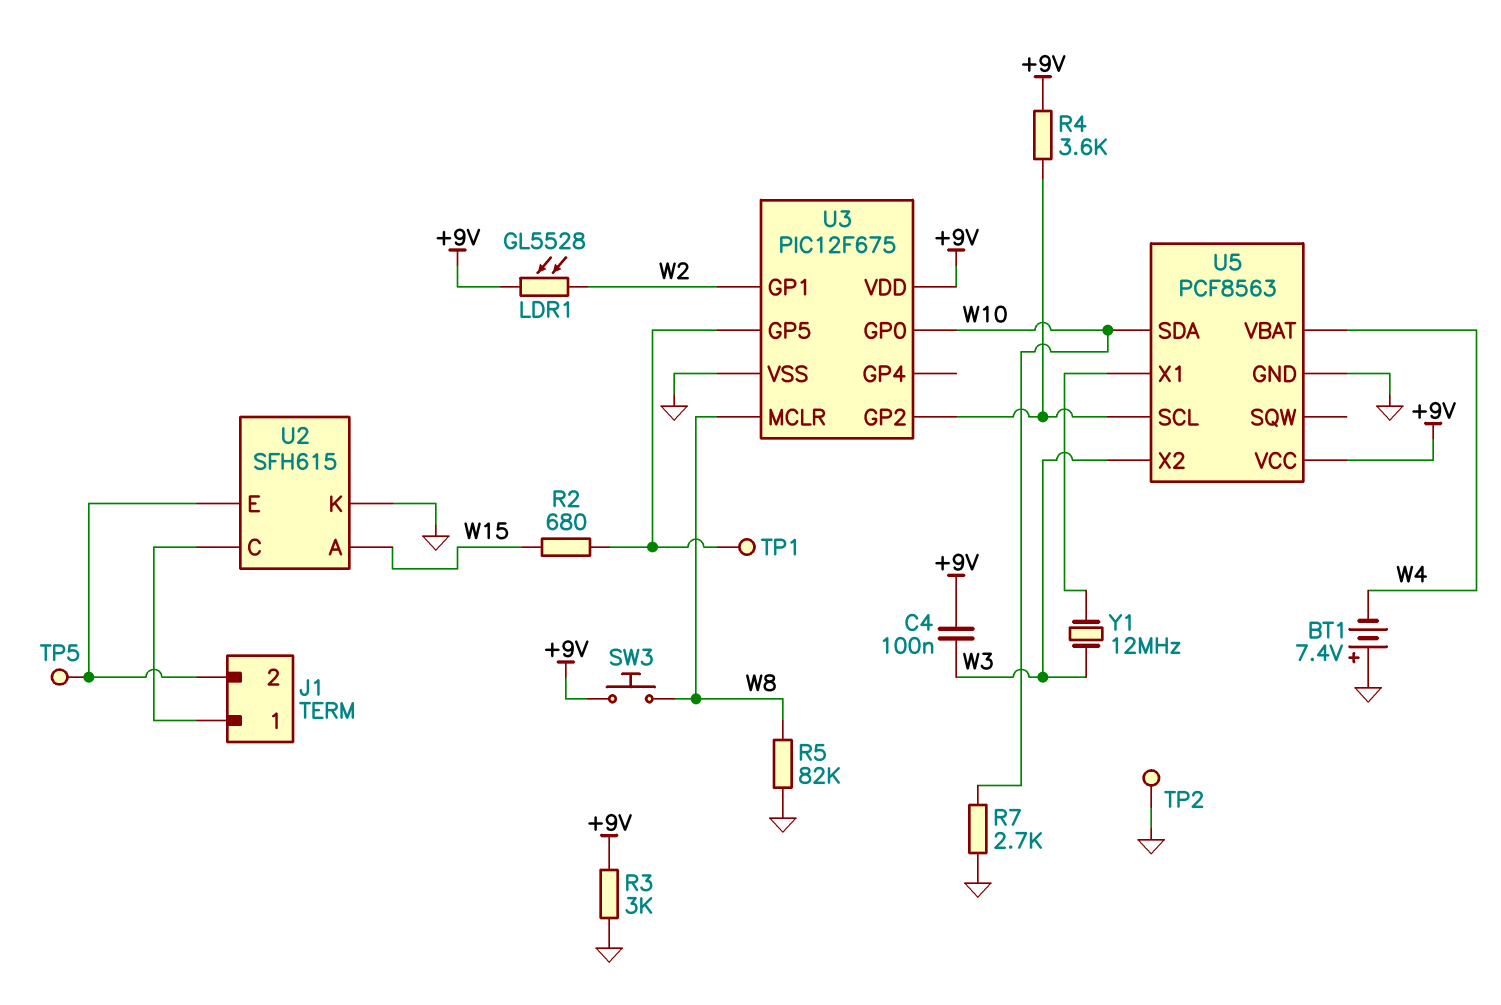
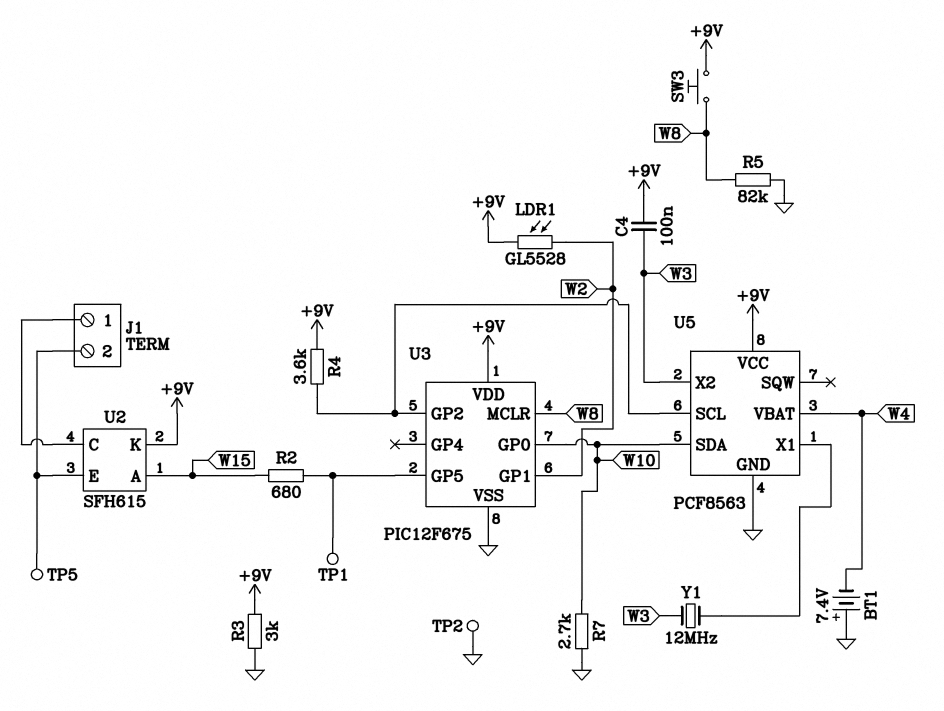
U2 pin K: GND -> +9V

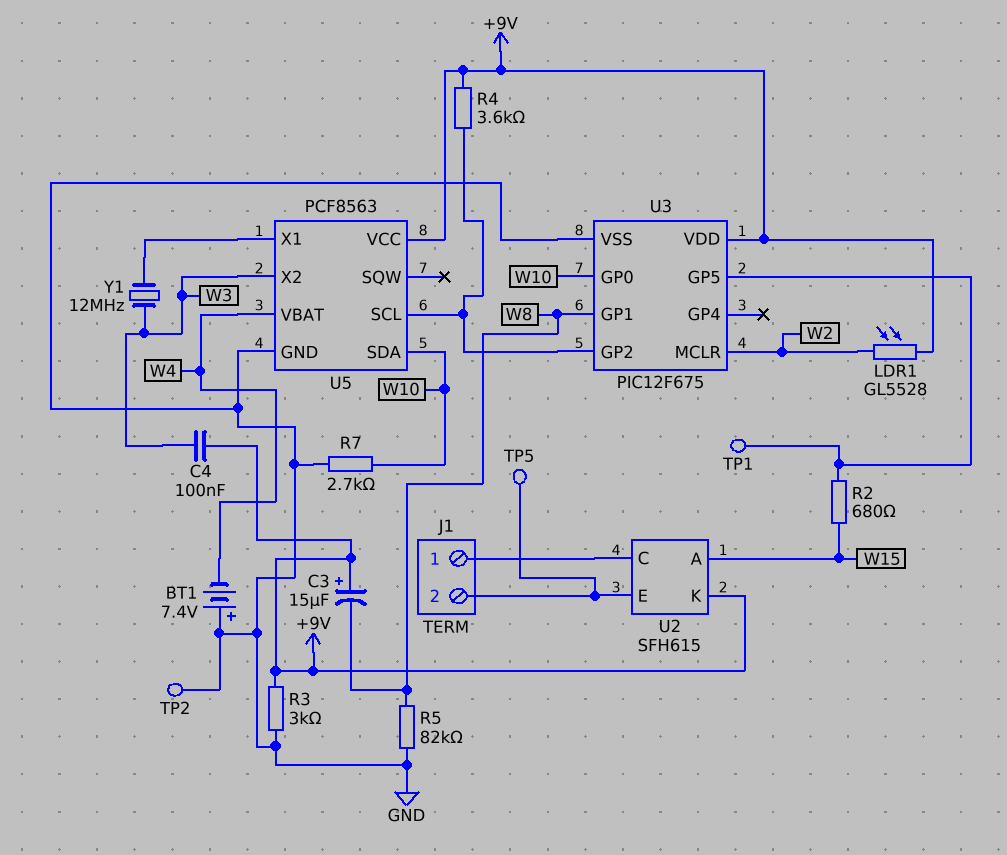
C3: none -> 15uF (plus +9V, minus W8)
SW3: button (+9V, W8) -> none
U3 pin GP1: W2 -> W8
U3 pin MCLR: W8 -> W2

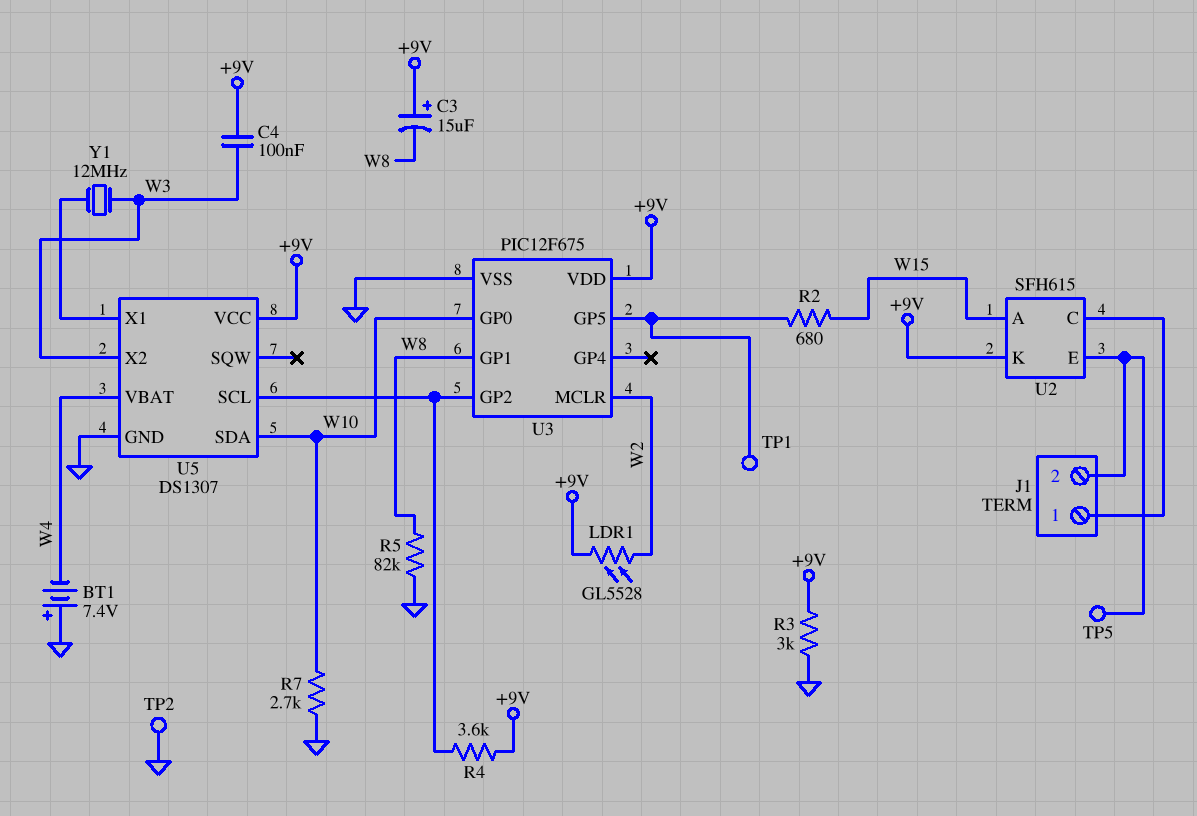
U5: PCF8563 -> DS1307

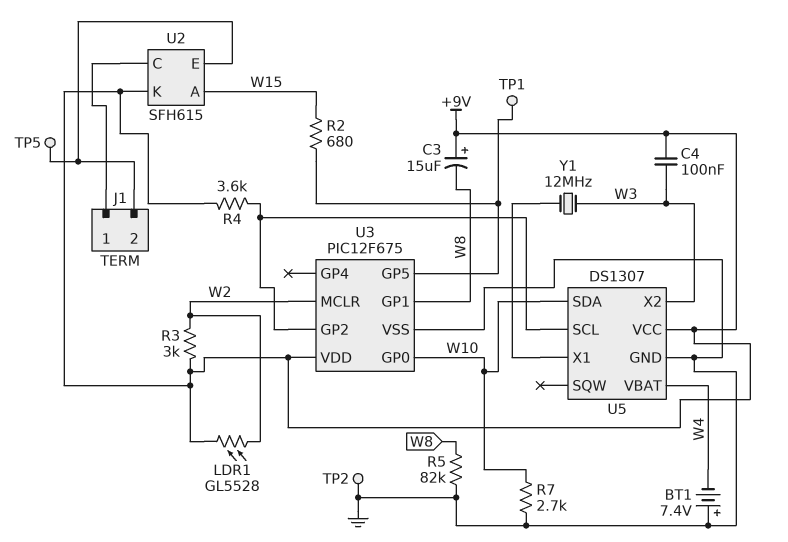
R3: 3k (+9V, GND) -> 3k (+9V, W2)

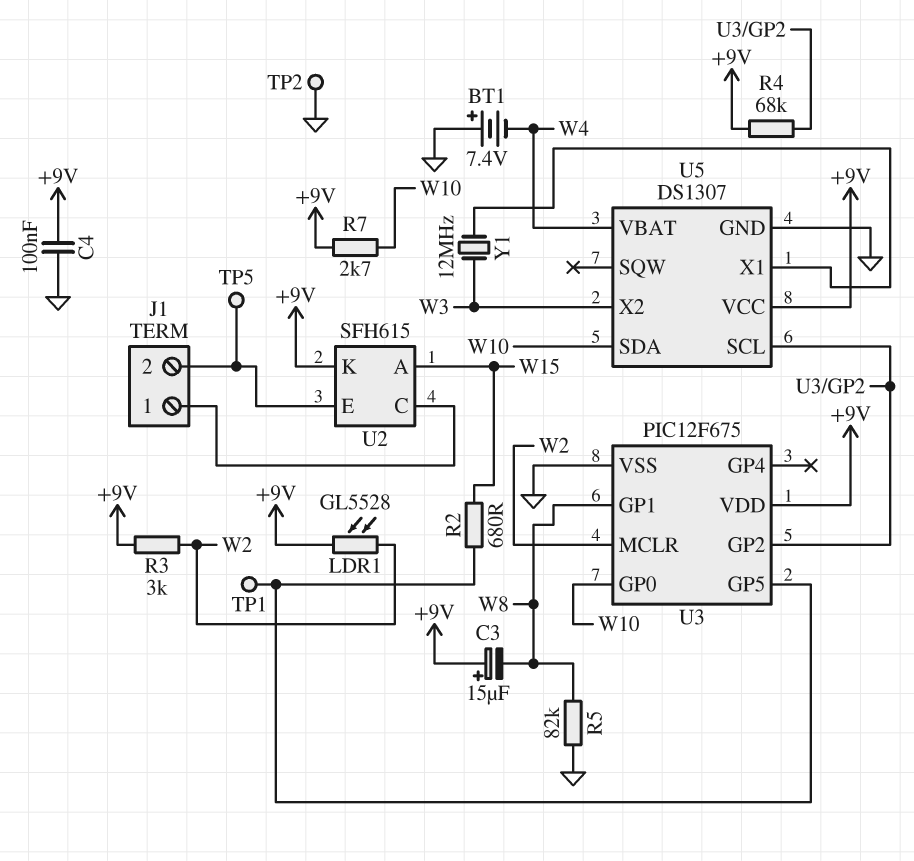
C4: 100nF (+9V, W3) -> 100nF (+9V, GND)
R4: 3.6k (+9V, U3/GP2) -> 68k (+9V, U3/GP2)
R7: 2.7k (GND, W10) -> 2.7k (+9V, W10)

